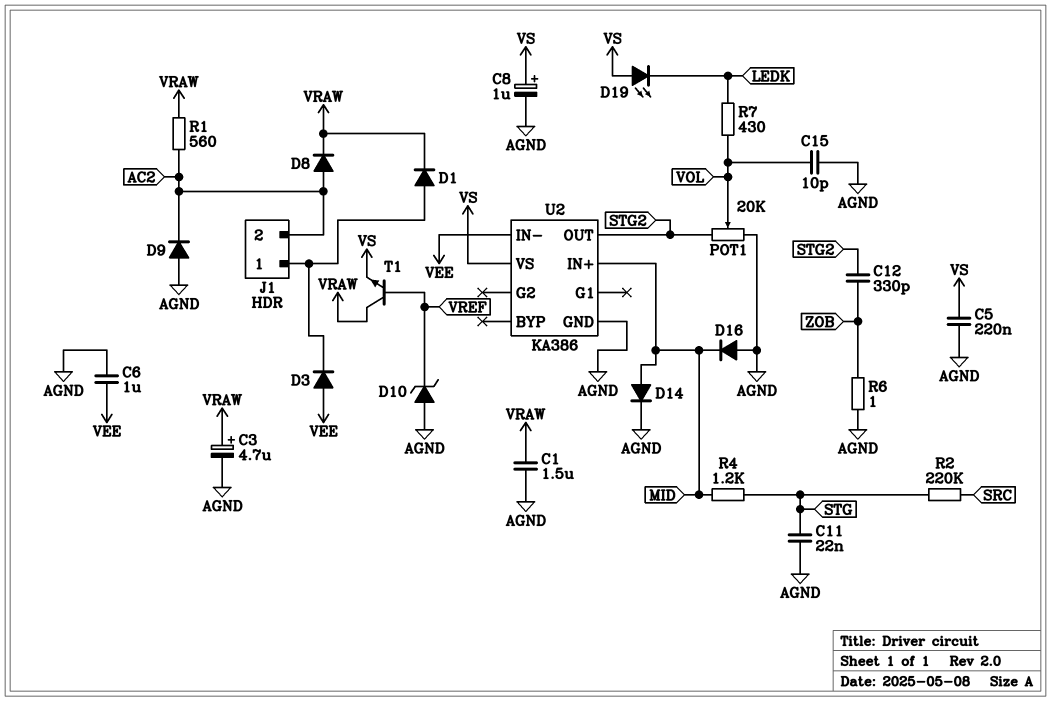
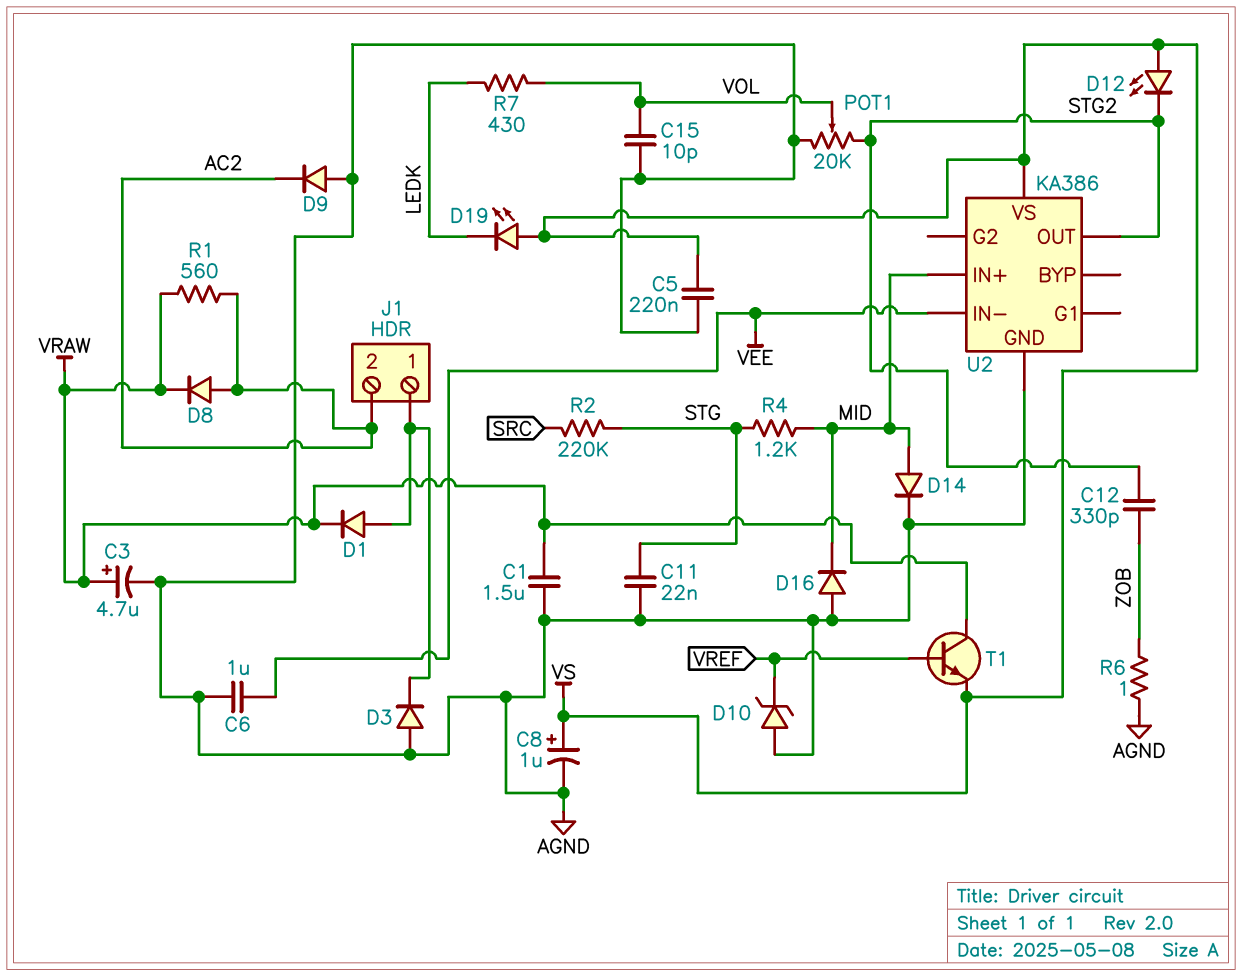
D3: diode (A VEE, K J1/1) -> diode (A AGND, K J1/1)
D12: none -> LED (A VS, K STG2)

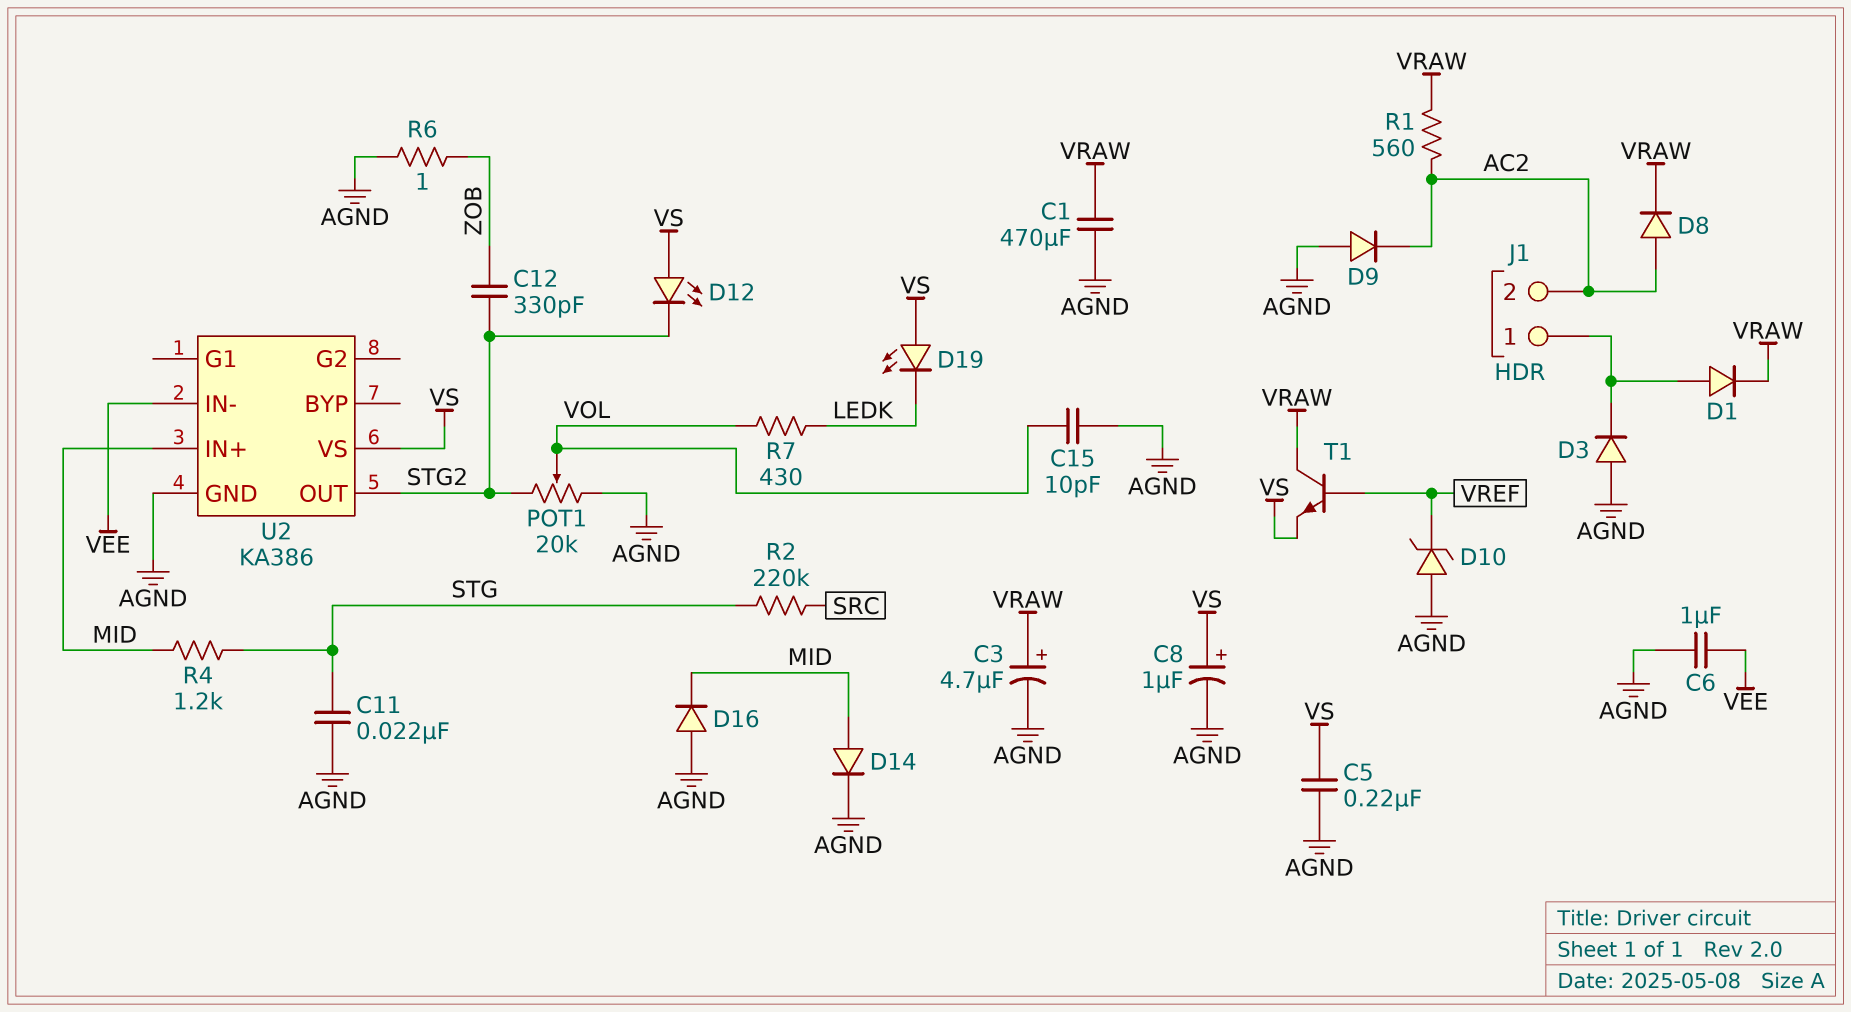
C1: 1.5uF (AGND, VRAW) -> 470uF (AGND, VRAW)

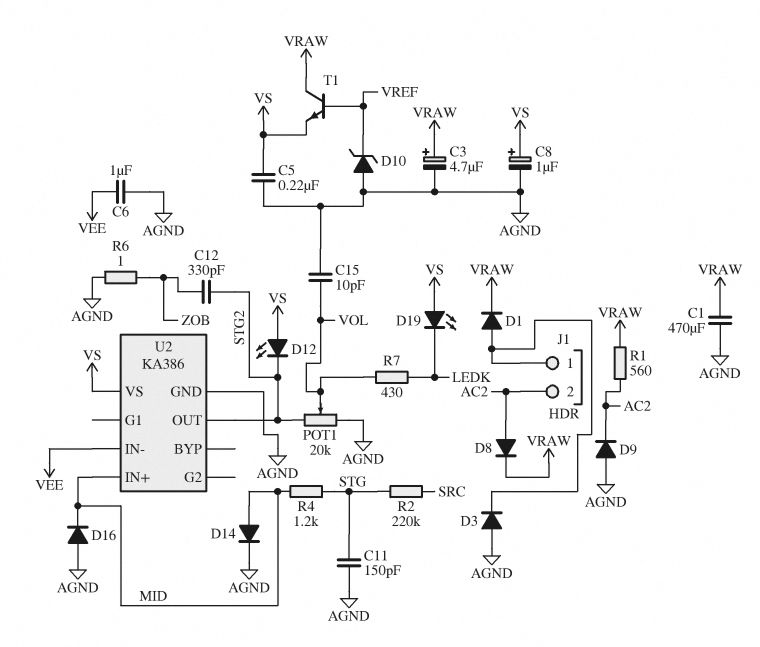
C11: 22nF (AGND, STG) -> 150pF (AGND, STG)

